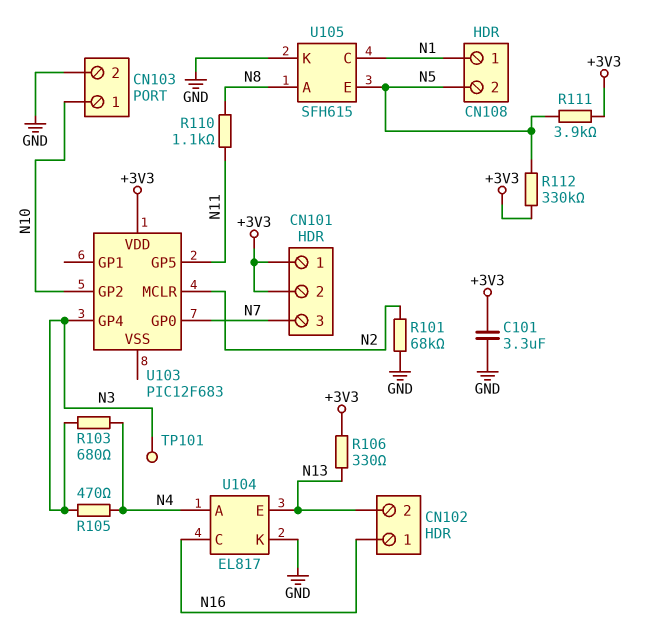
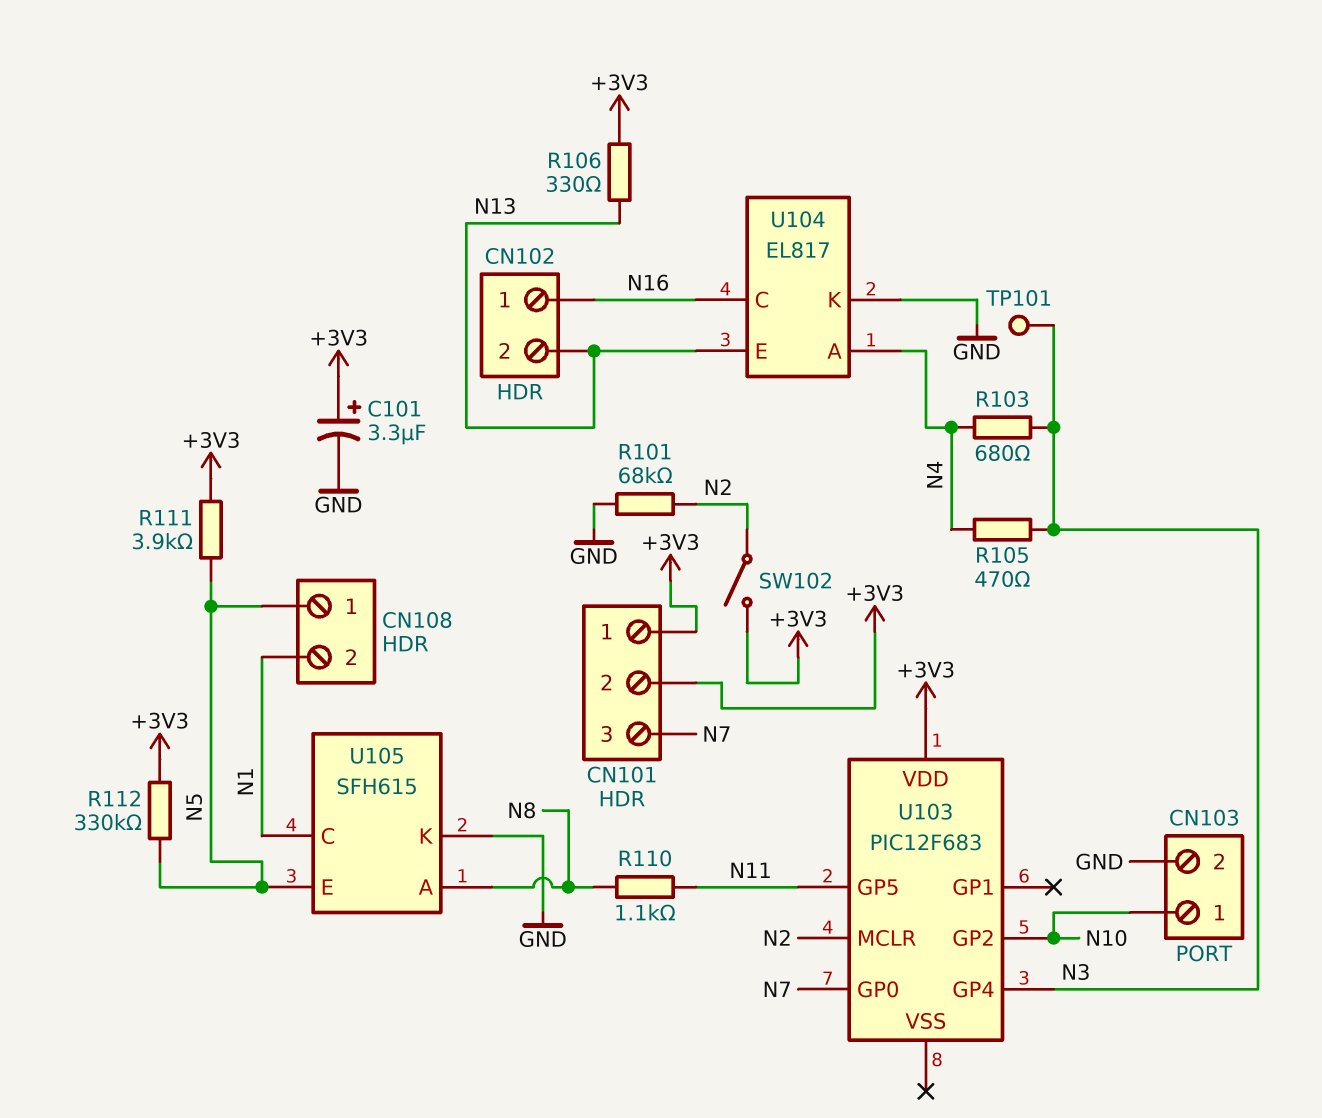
C101: 3.3uF (+3V3, GND) -> 3.3uF (plus +3V3, minus GND)
CN108 pin 1: N1 -> N5
CN108 pin 2: N5 -> N1
SW102: none -> switch (+3V3, N2)

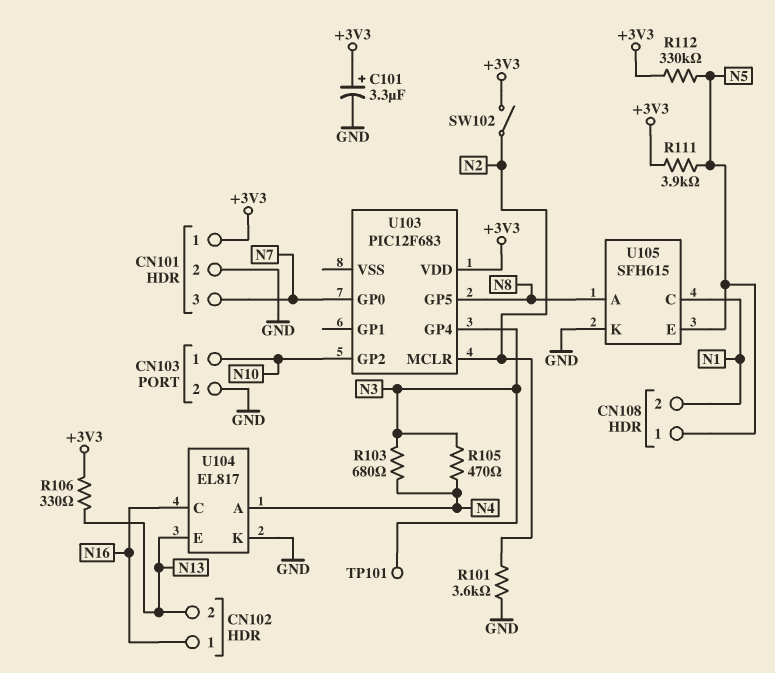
CN101 pin 2: +3V3 -> GND
R101: 68k (GND, N2) -> 3.6k (GND, N2)
R110: 1.1k (N8, N11) -> none
U103 pin GP5: N11 -> N8

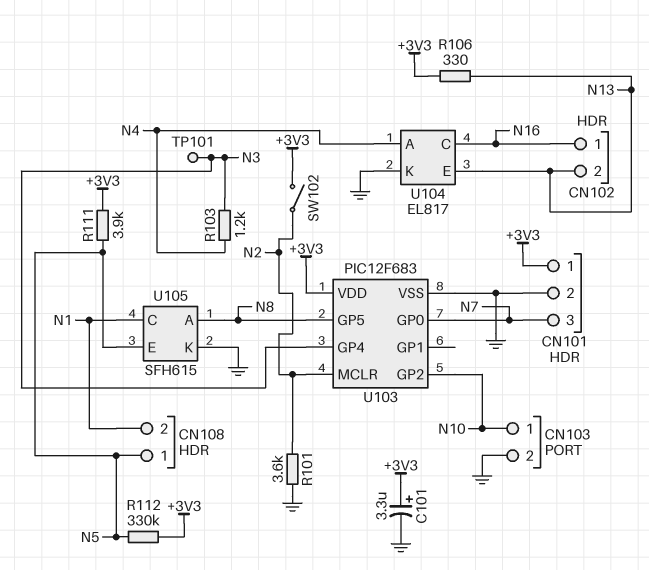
R103: 680 (N3, N4) -> 1.2k (N3, N4)
R105: 470 (N3, N4) -> none
U103 pin VSS: none -> GND

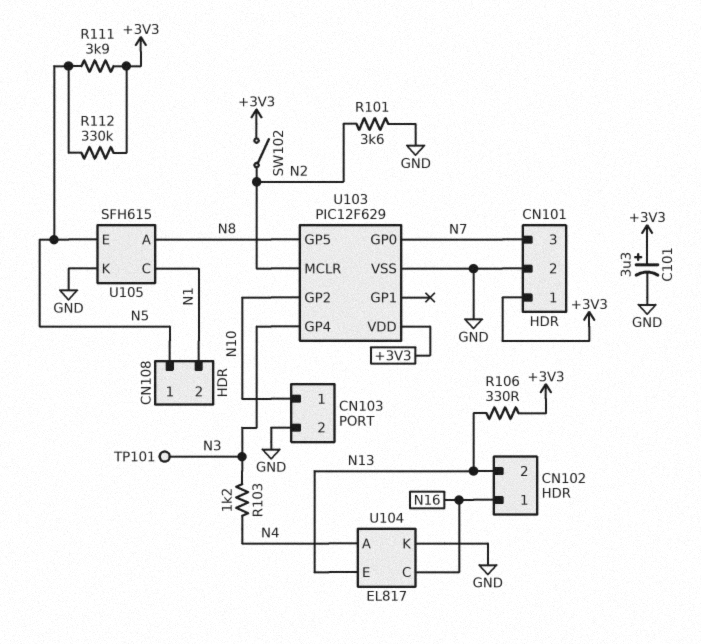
U103: PIC12F683 -> PIC12F629

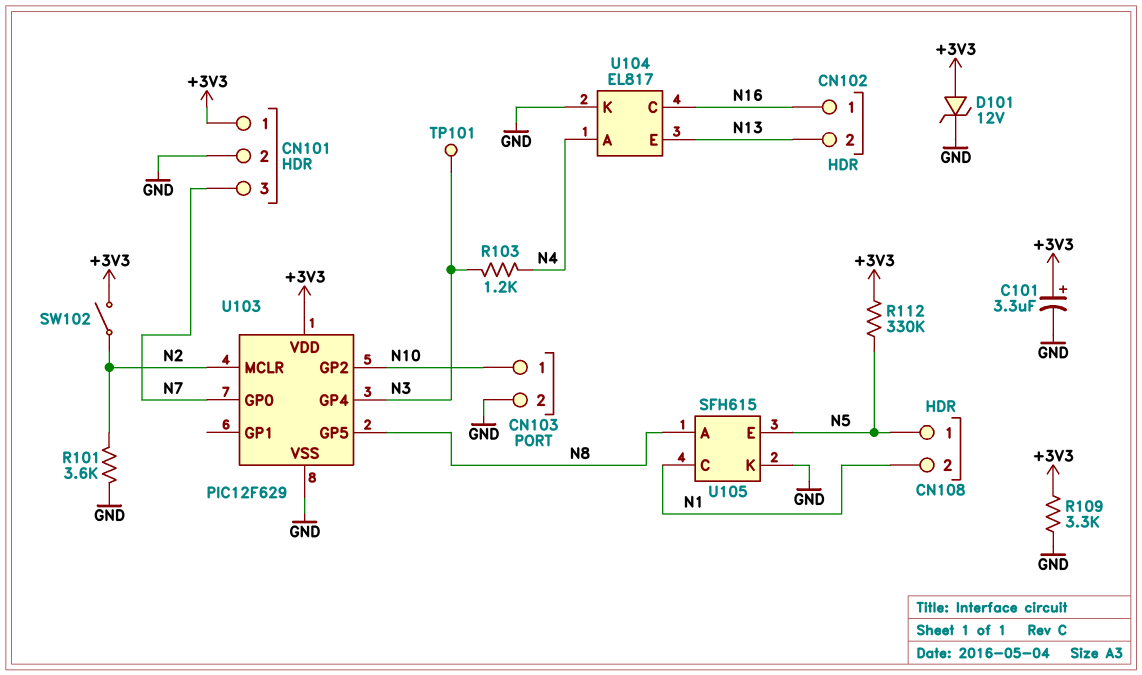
D101: none -> zener 12V (A +3V3, K GND)
R106: 330 (+3V3, N13) -> none
R109: none -> 3.3k (+3V3, GND)
R111: 3.9k (+3V3, N5) -> none

